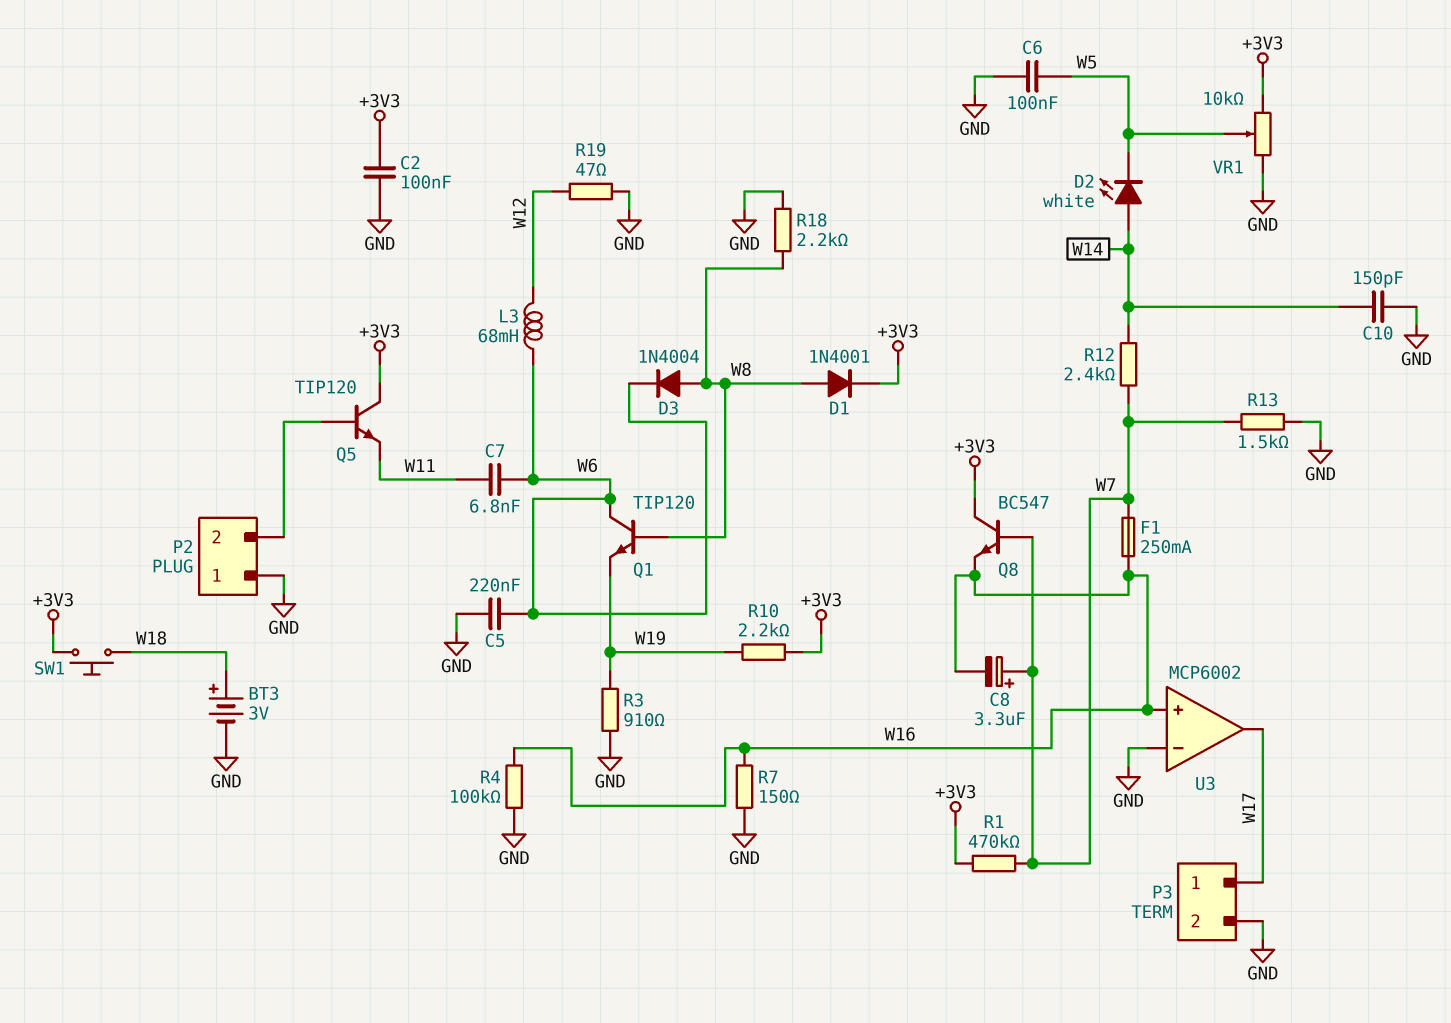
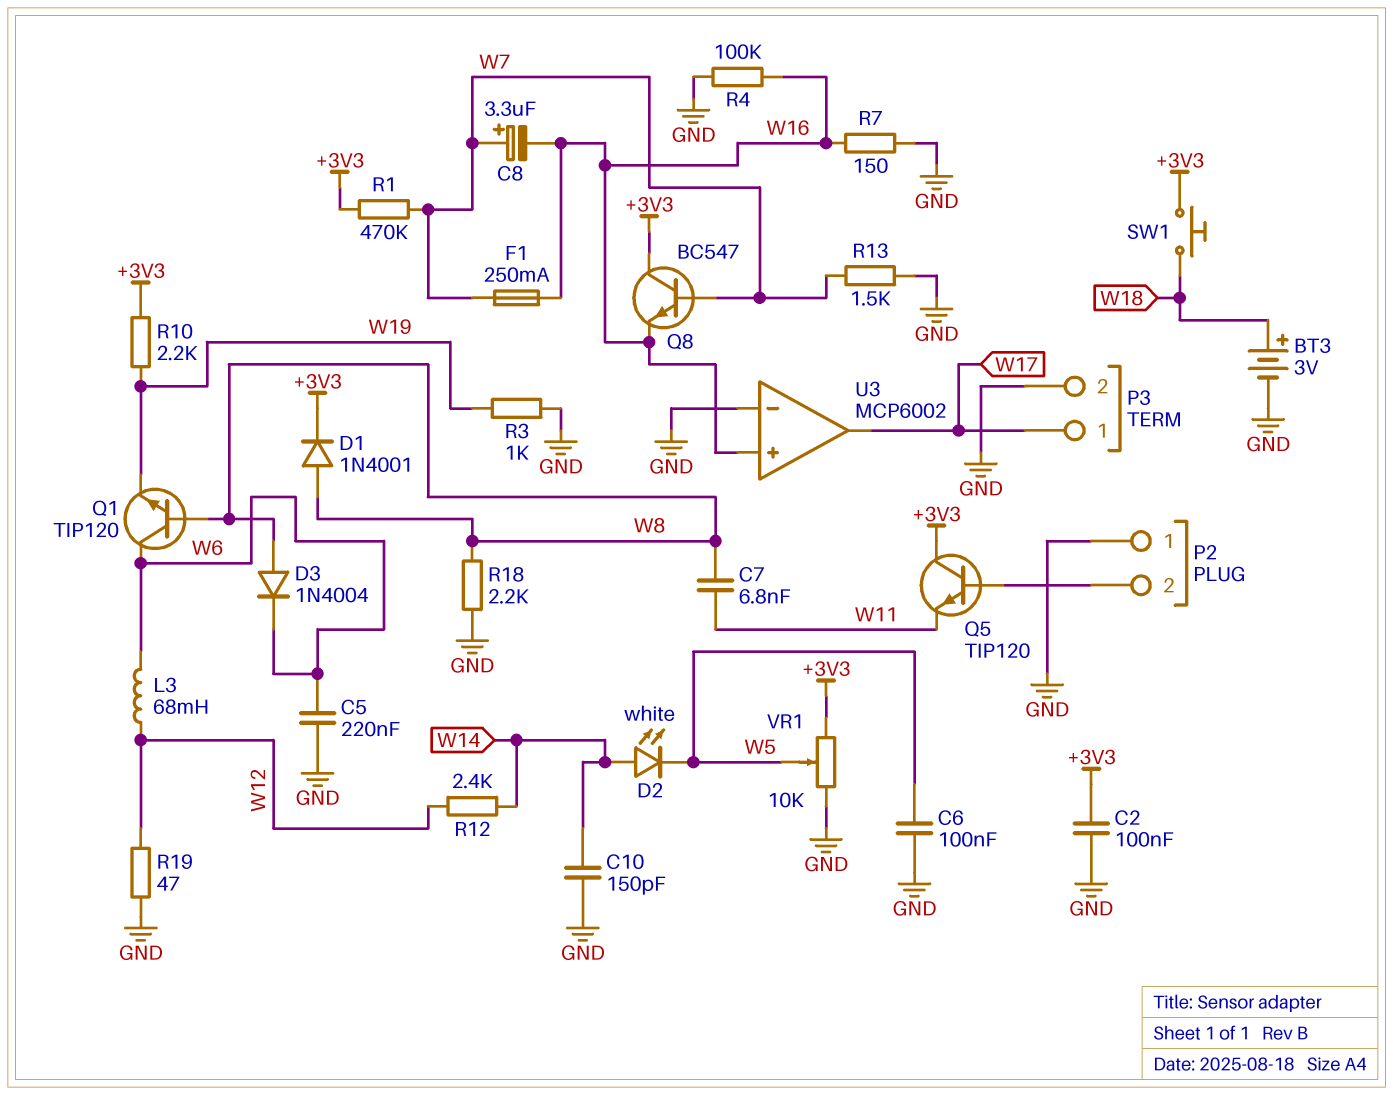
C7: 6.8nF (W6, W11) -> 6.8nF (W8, W11)
R3: 910 (GND, W19) -> 1k (GND, W19)
R12: 2.4k (W7, W14) -> 2.4k (W12, W14)

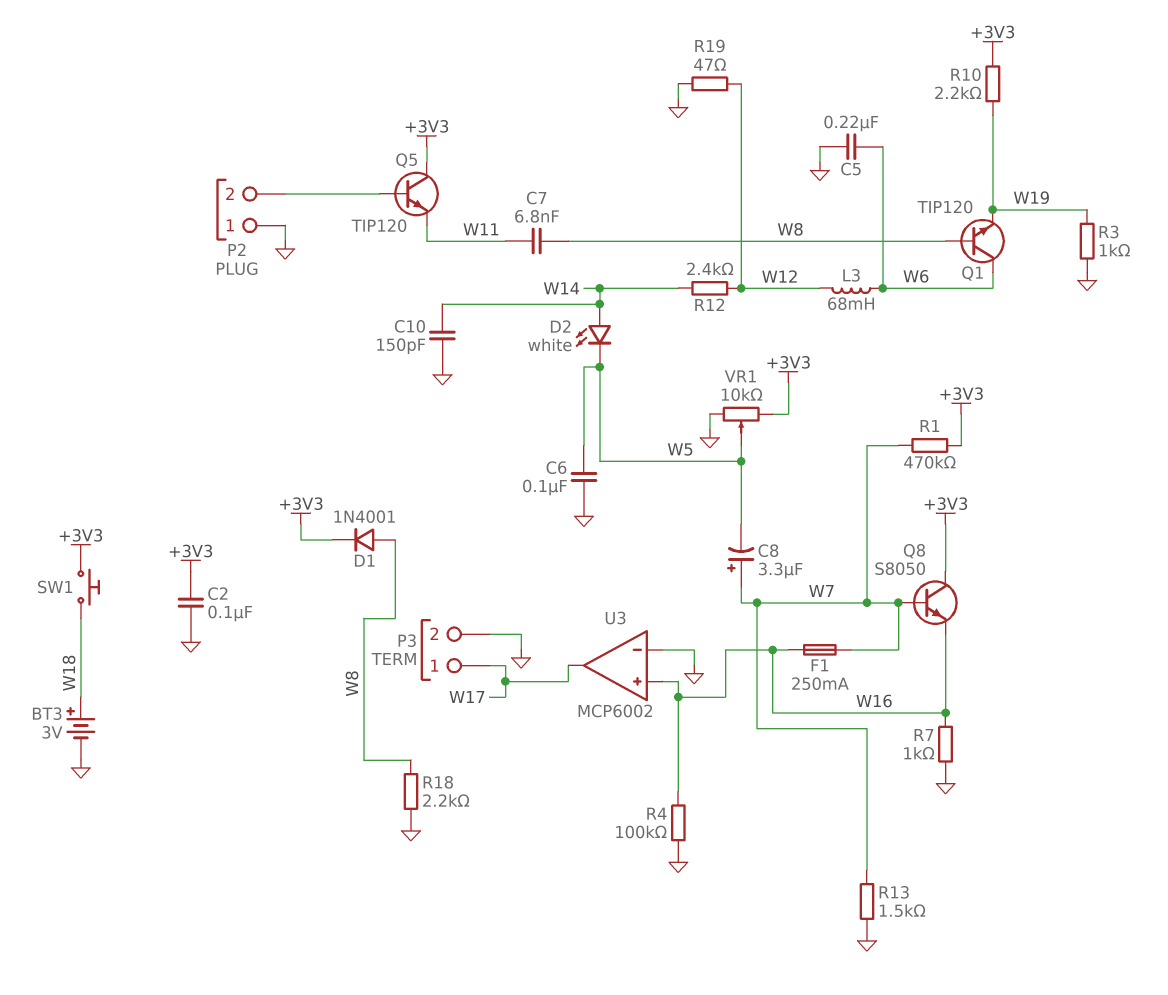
C8: 3.3uF (plus W7, minus W16) -> 3.3uF (plus W7, minus W5)
D3: diode 1N4004 (A W8, K W6) -> none
Q8: NPN BC547 (B W7, C +3V3, E W16) -> NPN S8050 (B W7, C +3V3, E W16)
R7: 150 (GND, W16) -> 1k (GND, W16)

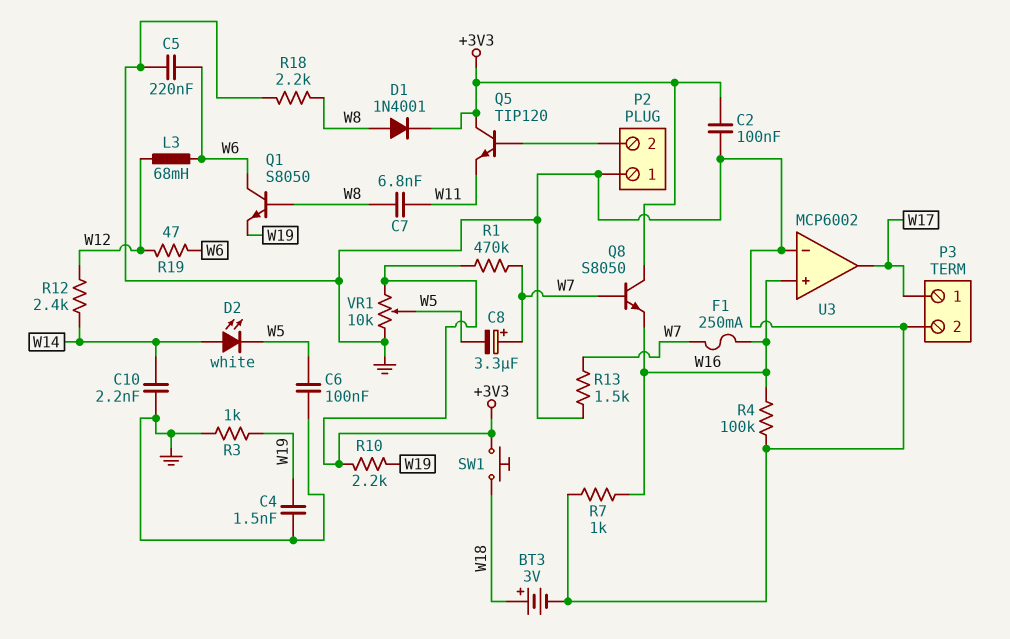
C4: none -> 1.5nF (GND, W19)
C10: 150pF (GND, W14) -> 2.2nF (GND, W14)
Q1: NPN TIP120 (B W8, C W6, E W19) -> NPN S8050 (B W8, C W6, E W19)
R19: 47 (GND, W12) -> 47 (W6, W12)

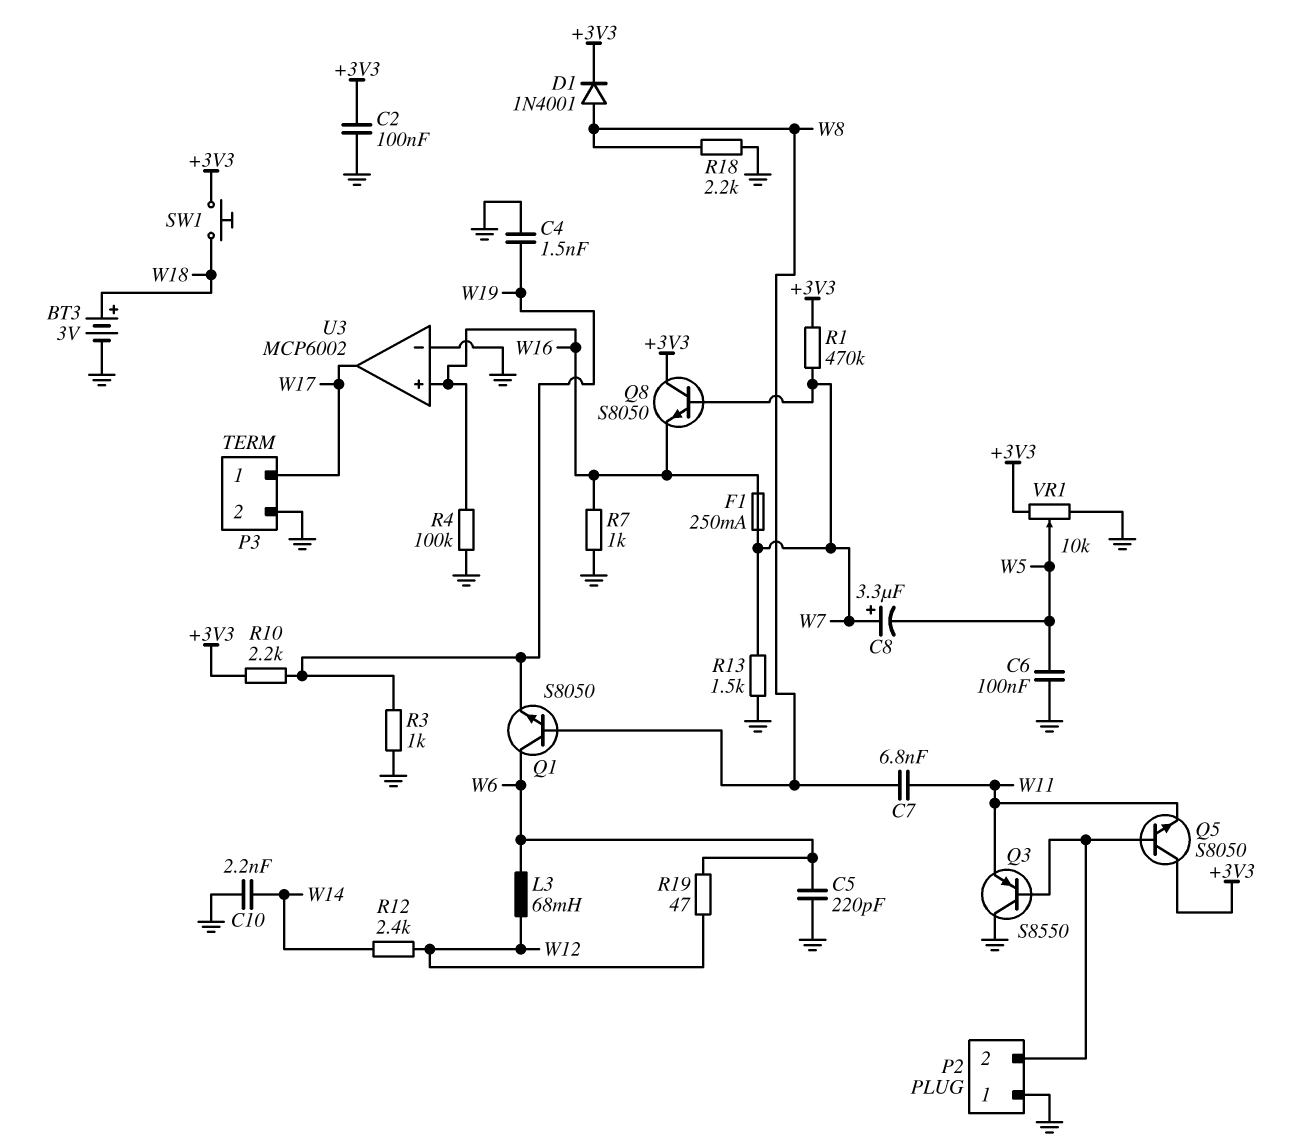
C5: 220nF (GND, W6) -> 220pF (GND, W6)
D2: LED white (A W14, K W5) -> none
Q3: none -> PNP S8550 (B P2/2, C GND, E W11)
Q5: NPN TIP120 (B P2/2, C +3V3, E W11) -> NPN S8050 (B P2/2, C +3V3, E W11)

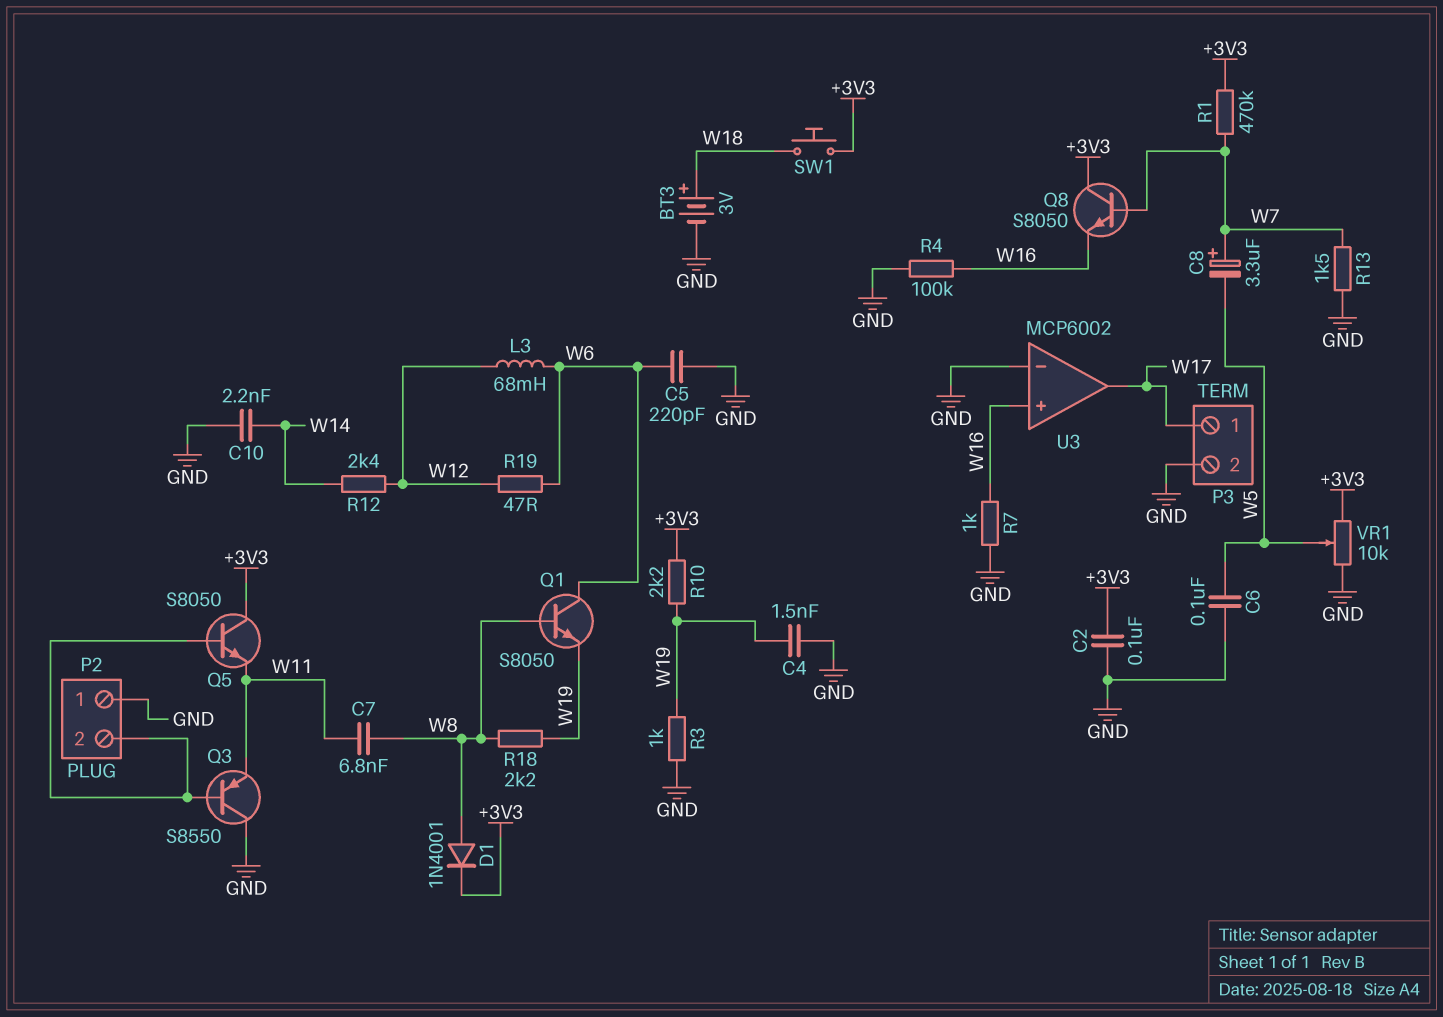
F1: 250mA (W7, W16) -> none
R18: 2.2k (GND, W8) -> 2.2k (W8, W19)

